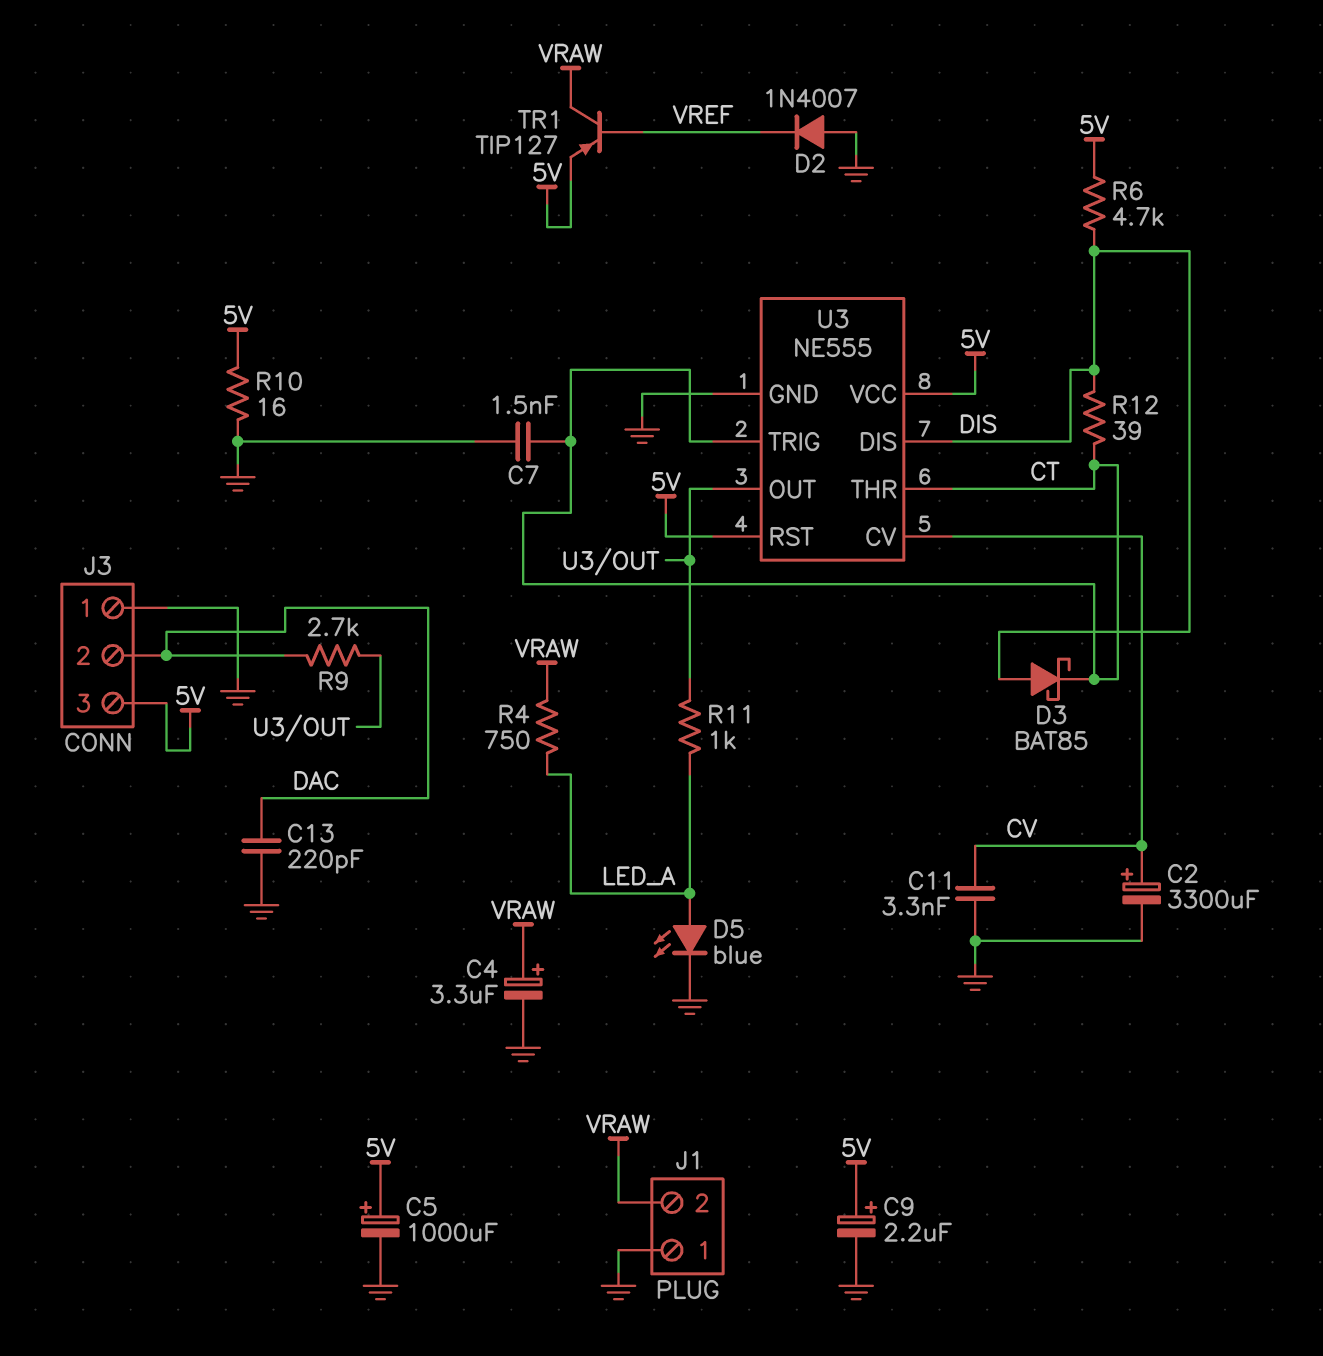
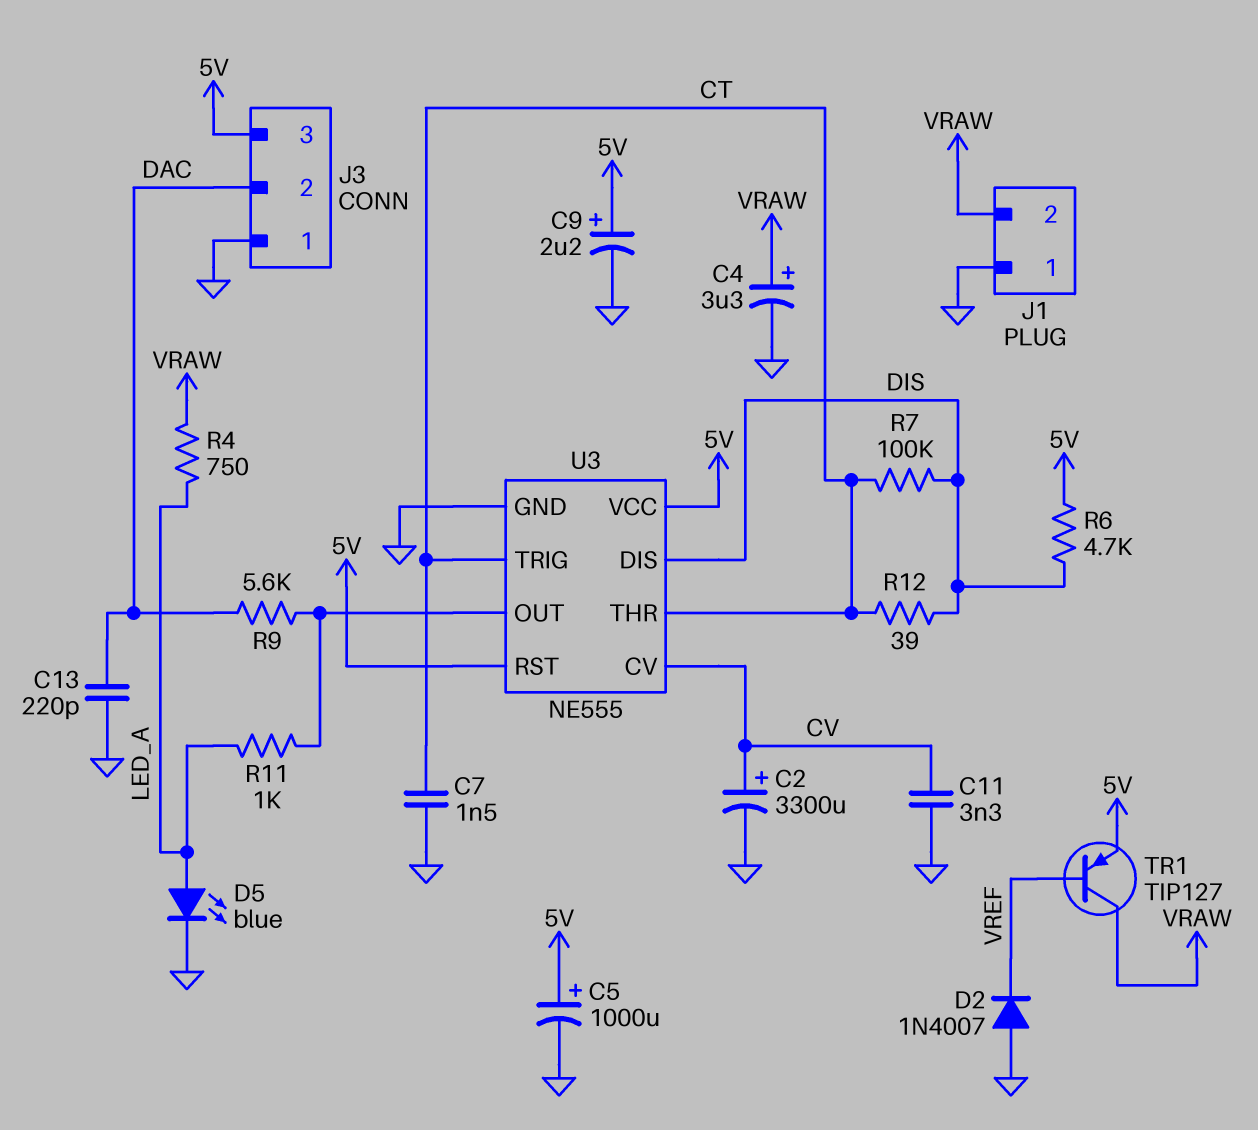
D3: schottky BAT85 (A DIS, K CT) -> none
R7: none -> 100k (CT, DIS)
R9: 2.7k (DAC, U3/OUT) -> 5.6k (DAC, U3/OUT)
R10: 16 (5V, GND) -> none

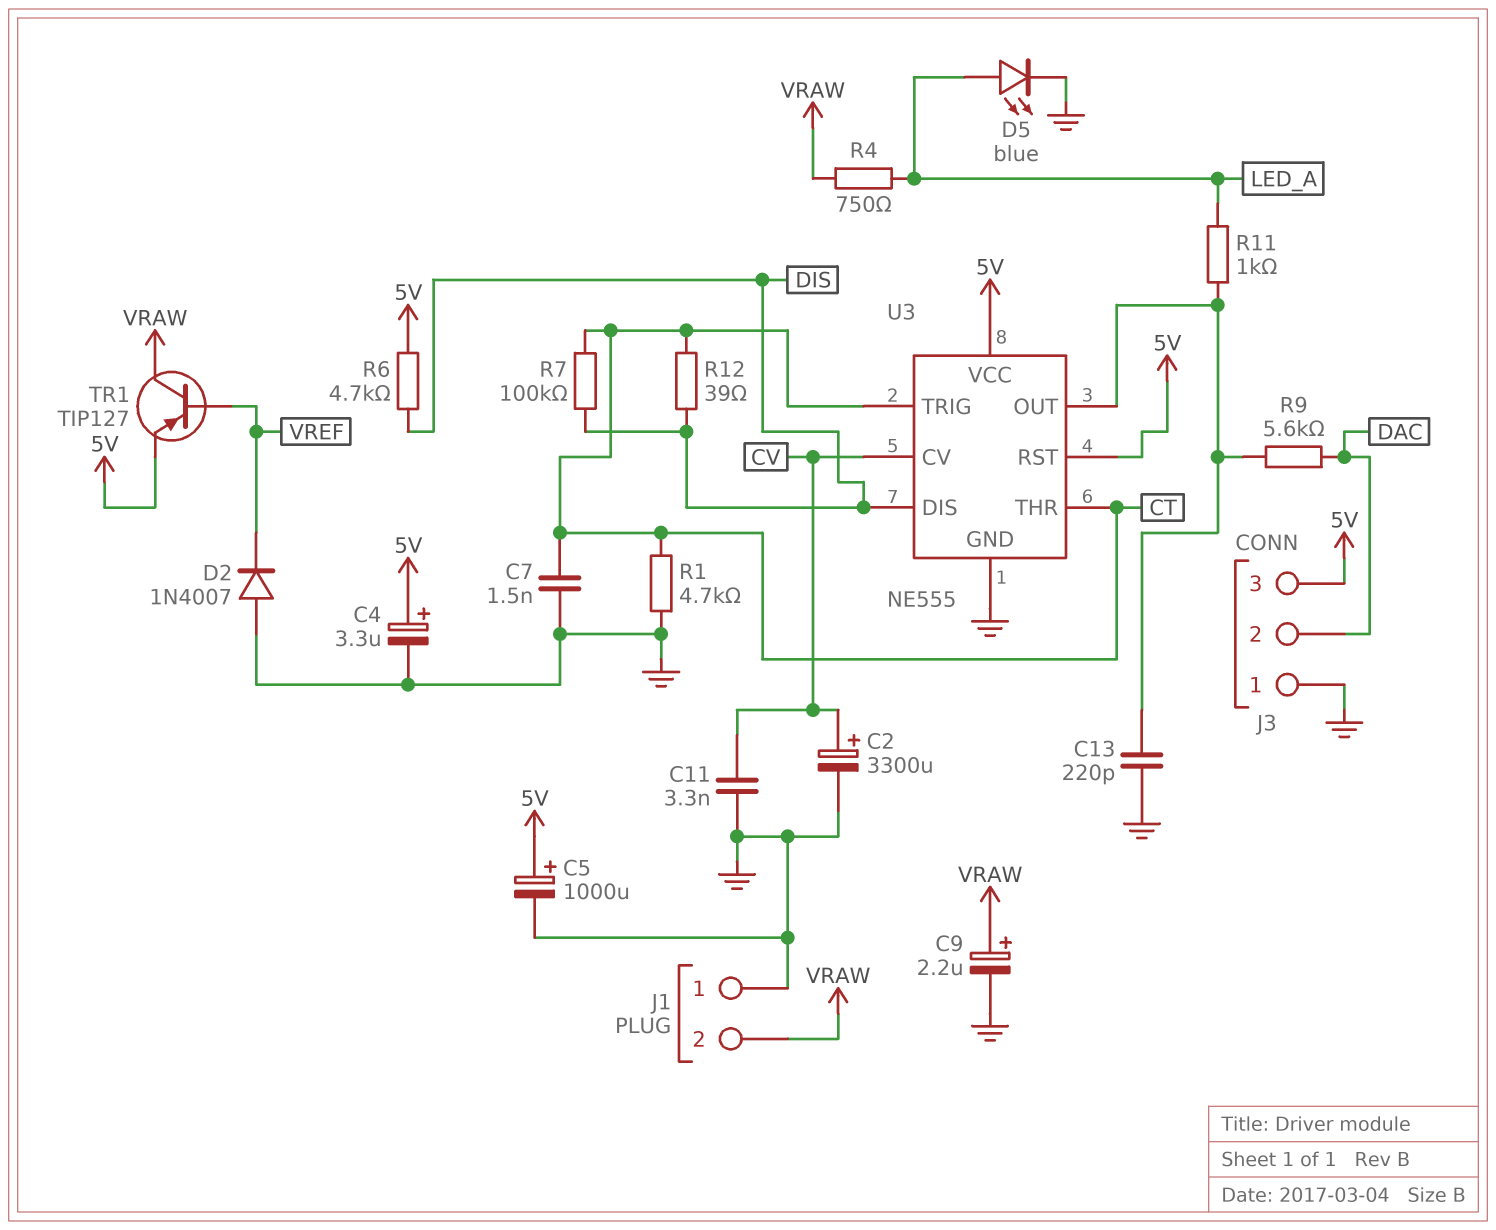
C4: 3.3uF (plus VRAW, minus GND) -> 3.3uF (plus 5V, minus GND)
C9: 2.2uF (plus 5V, minus GND) -> 2.2uF (plus VRAW, minus GND)
C13: 220pF (DAC, GND) -> 220pF (GND, U3/OUT)
R1: none -> 4.7k (CT, GND)

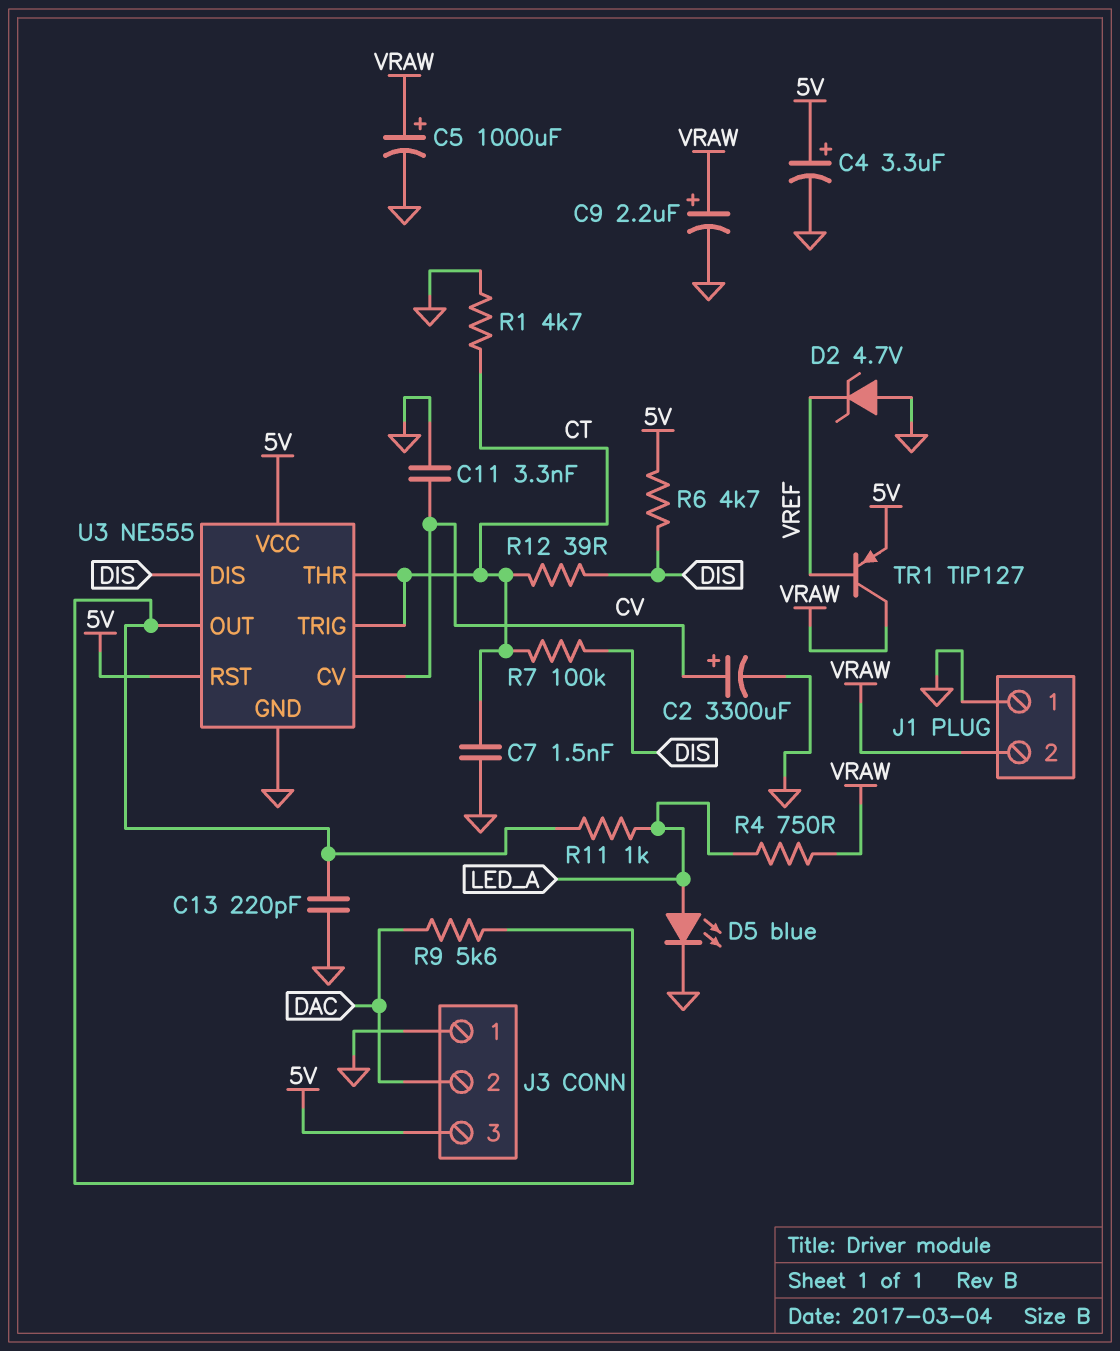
C5: 1000uF (plus 5V, minus GND) -> 1000uF (plus VRAW, minus GND)
D2: diode 1N4007 (A GND, K VREF) -> zener 4.7V (A GND, K VREF)

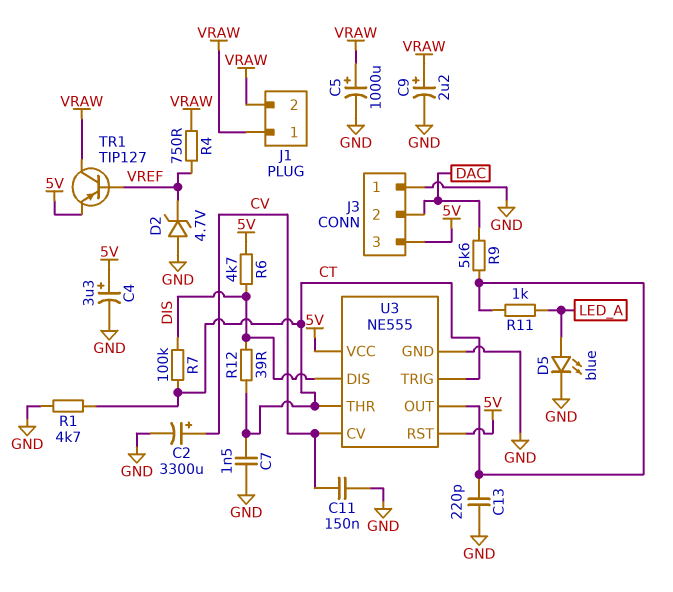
C11: 3.3nF (CV, GND) -> 150nF (CV, GND)
J1 pin 1: GND -> VRAW
R4: 750 (LED_A, VRAW) -> 750 (VRAW, VREF)

